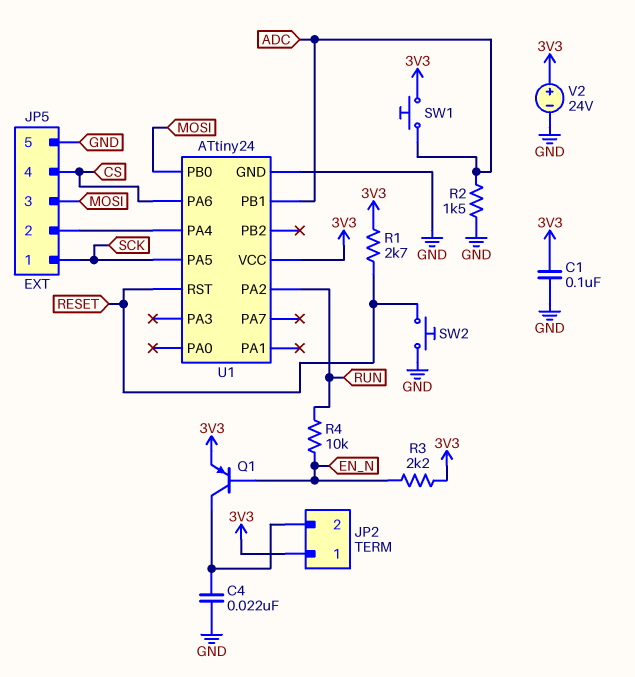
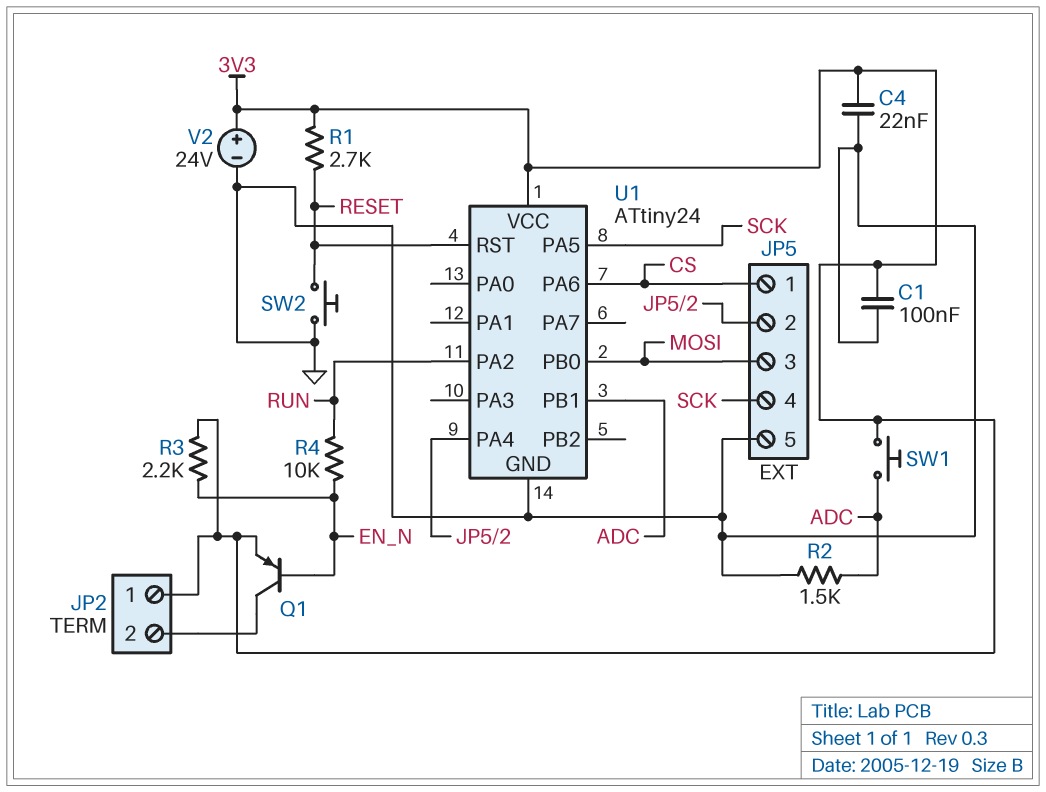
C4: 22nF (GND, JP2/2) -> 22nF (3V3, GND)
JP5 pin 1: SCK -> CS
JP5 pin 4: CS -> SCK

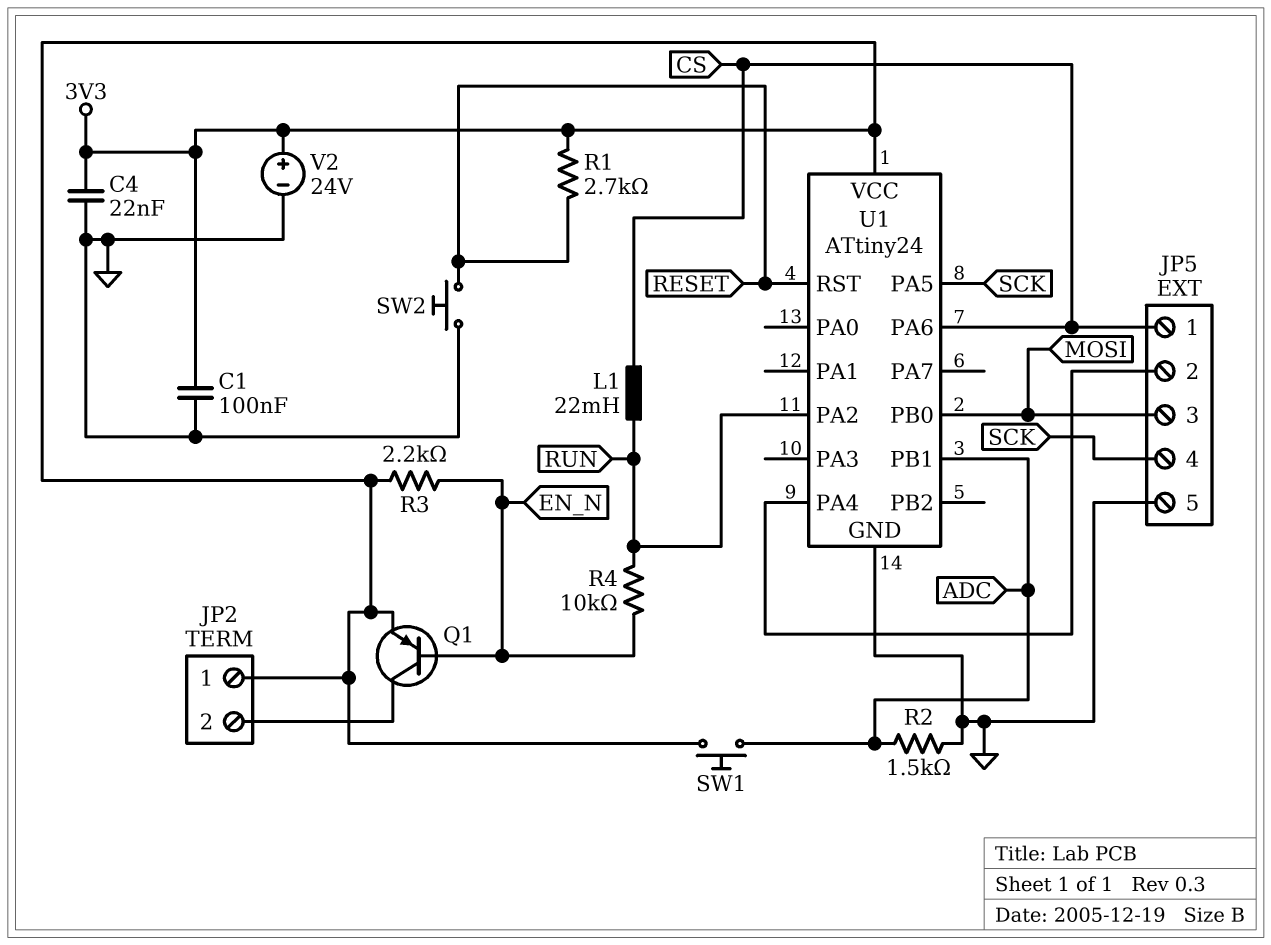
L1: none -> 22mH (CS, RUN)

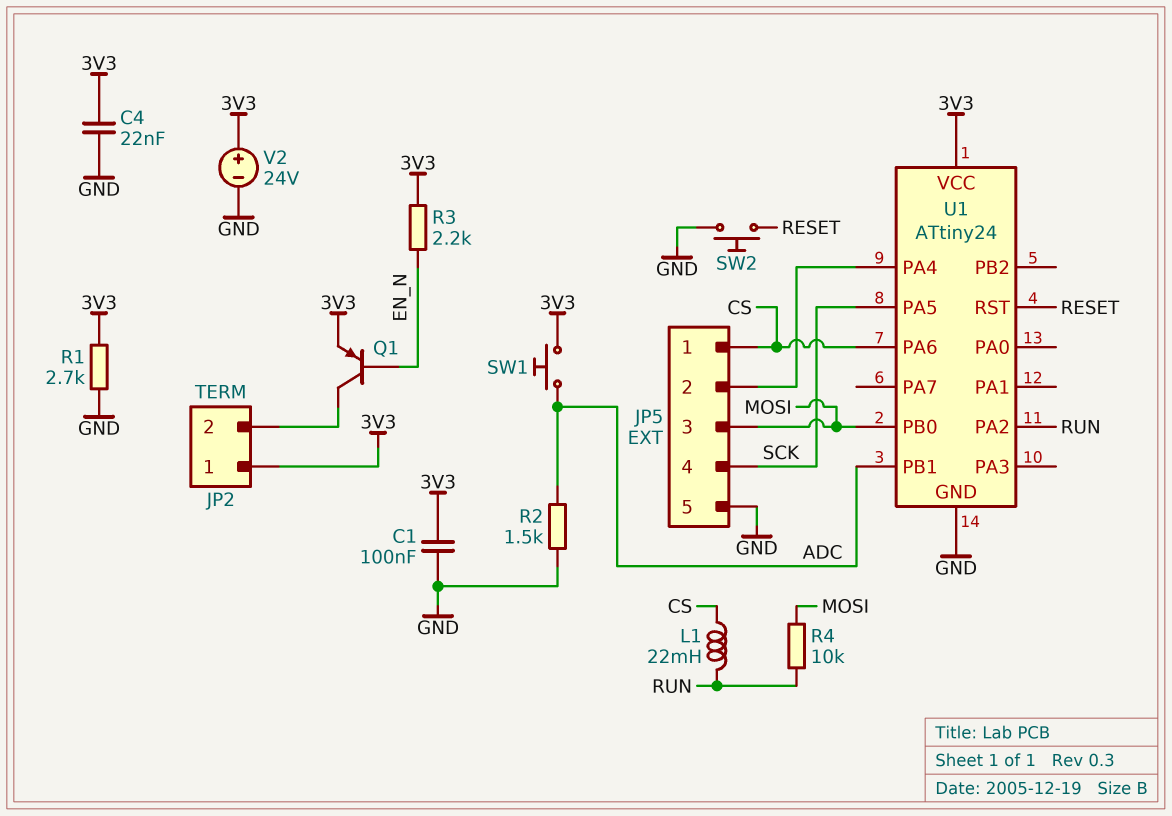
R1: 2.7k (3V3, RESET) -> 2.7k (3V3, GND)
R4: 10k (EN_N, RUN) -> 10k (MOSI, RUN)

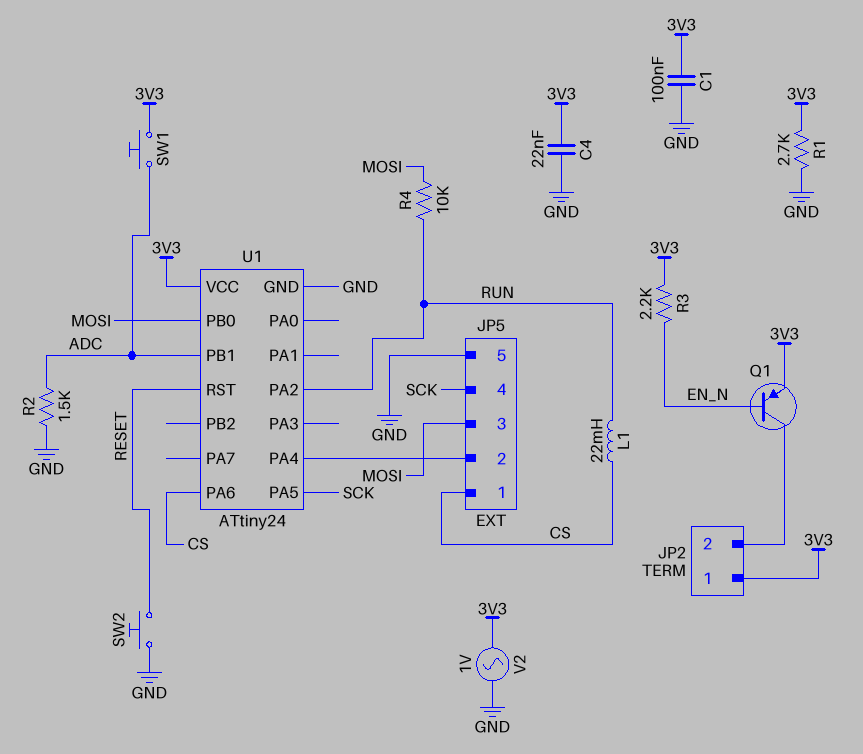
V2: 24V (plus 3V3, minus GND) -> AC 1V (3V3, GND)

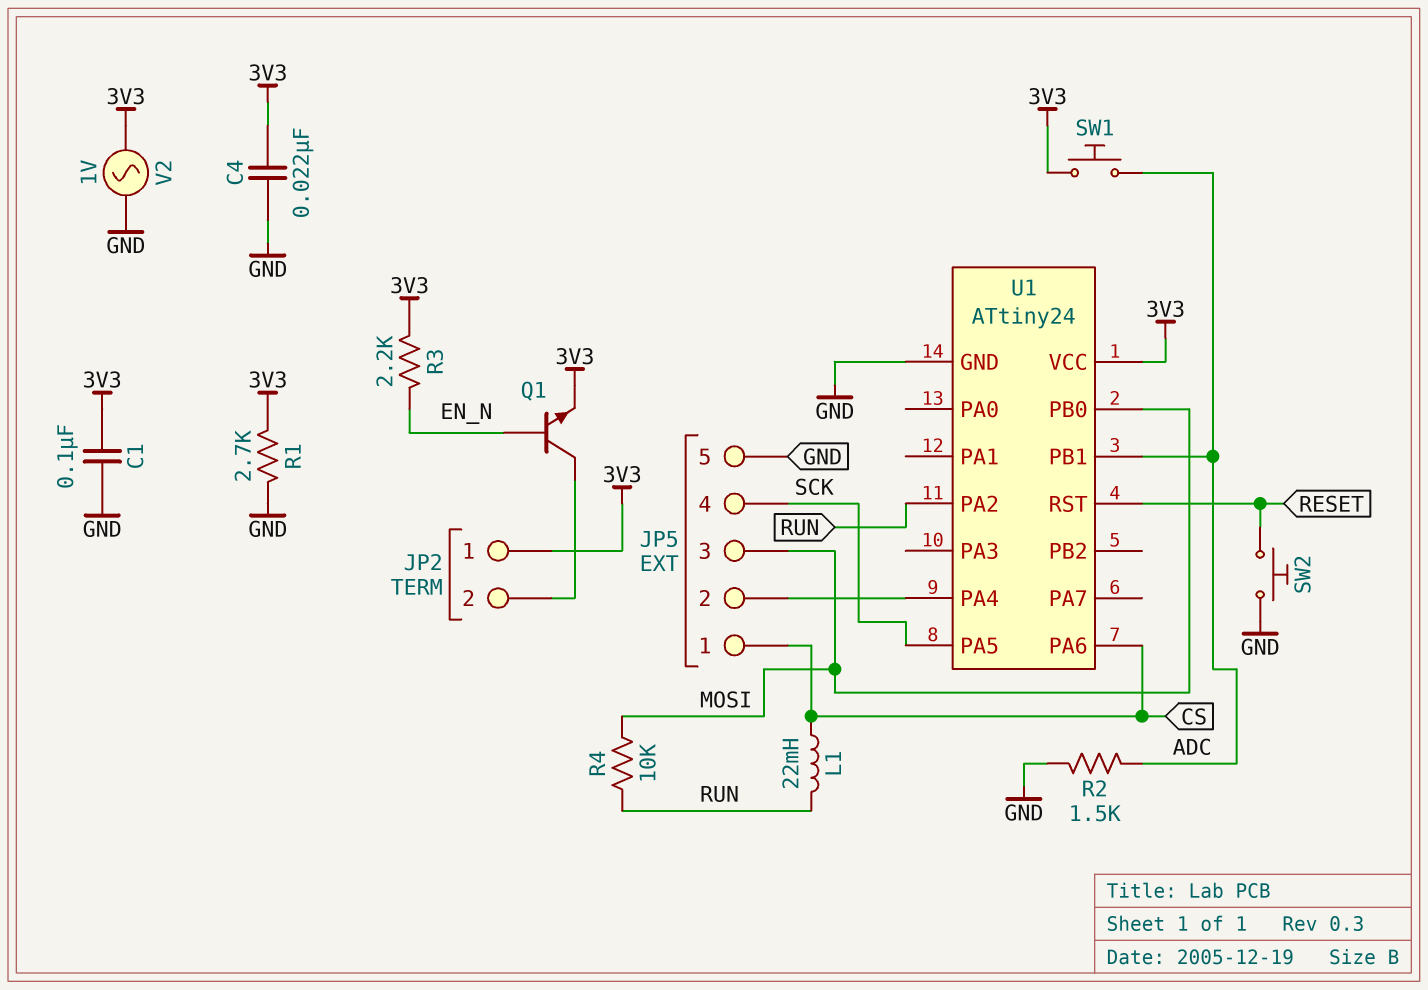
Q1: PNP (B EN_N, C JP2/2, E 3V3) -> NPN (B EN_N, C JP2/2, E 3V3)

